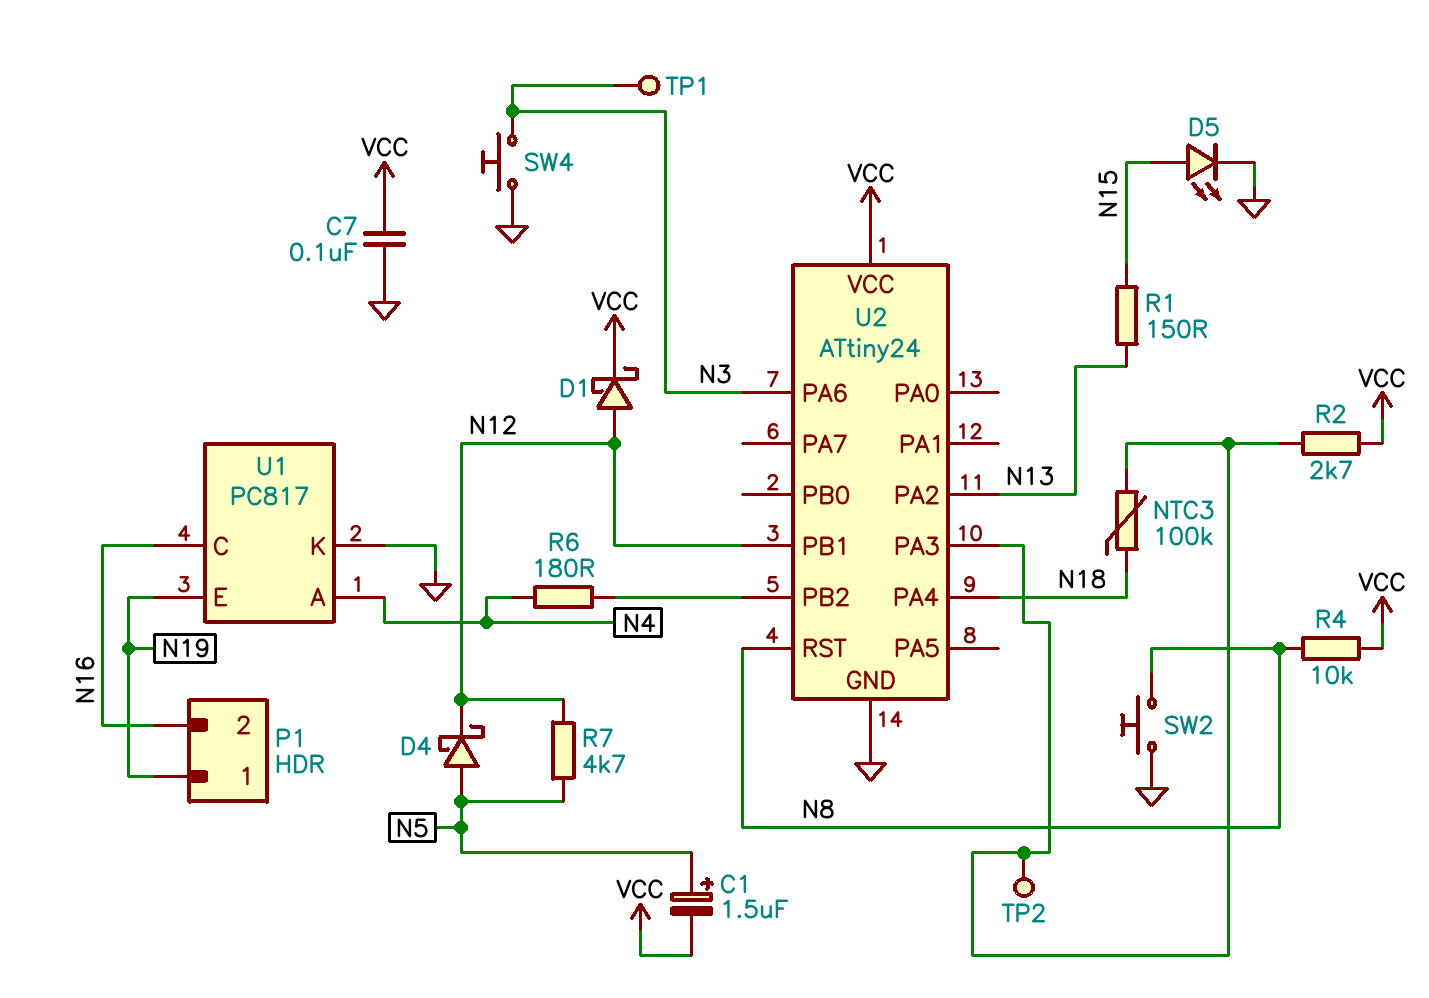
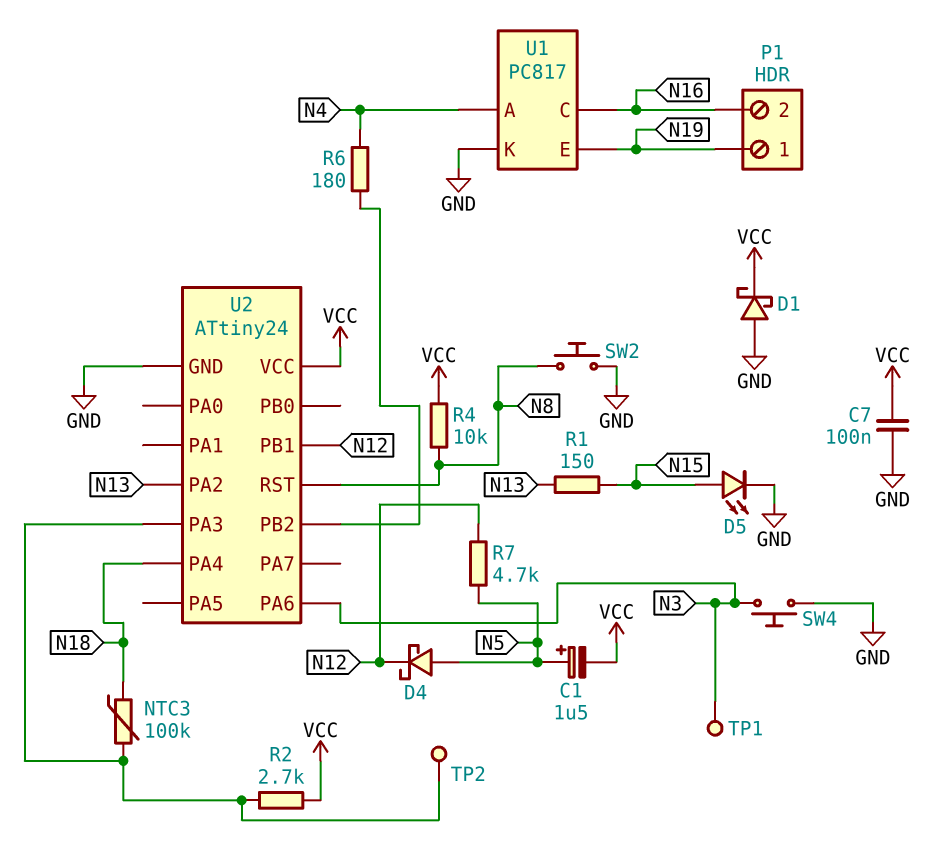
D1: schottky (A N12, K VCC) -> schottky (A GND, K VCC)

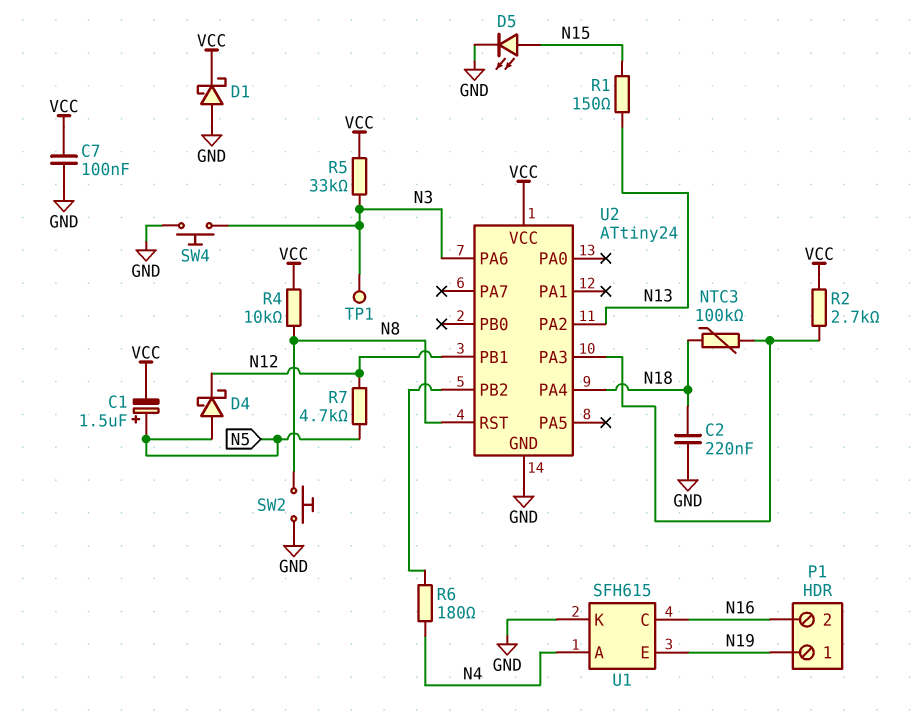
C2: none -> 220nF (GND, N18)
R5: none -> 33k (N3, VCC)
TP2: test point (U2/PA3) -> none
U1: PC817 -> SFH615

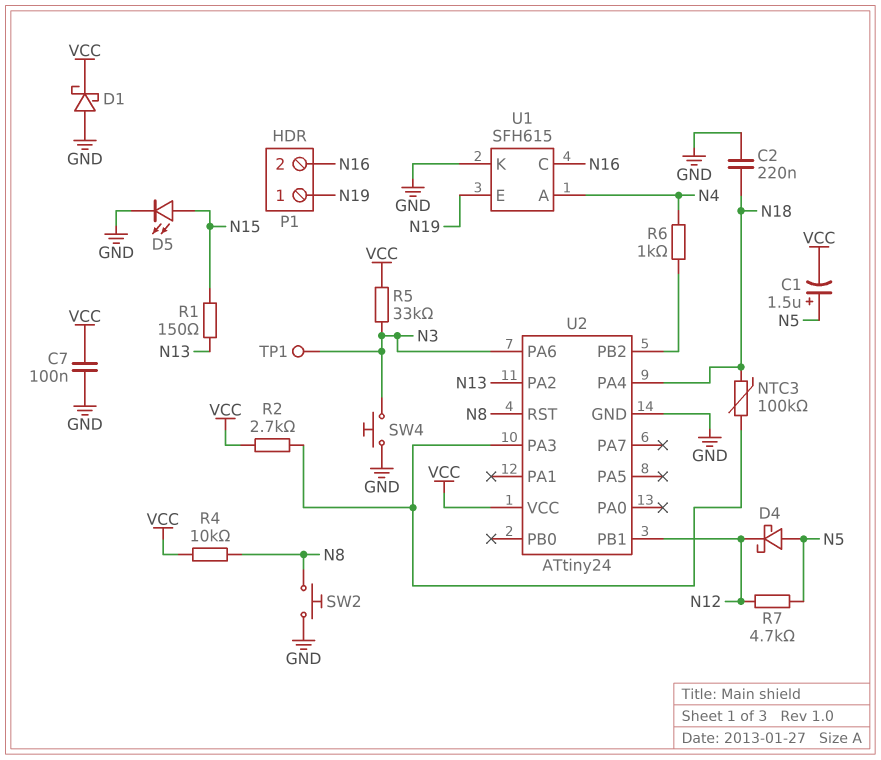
R6: 180 (N4, U2/PB2) -> 1k (N4, U2/PB2)

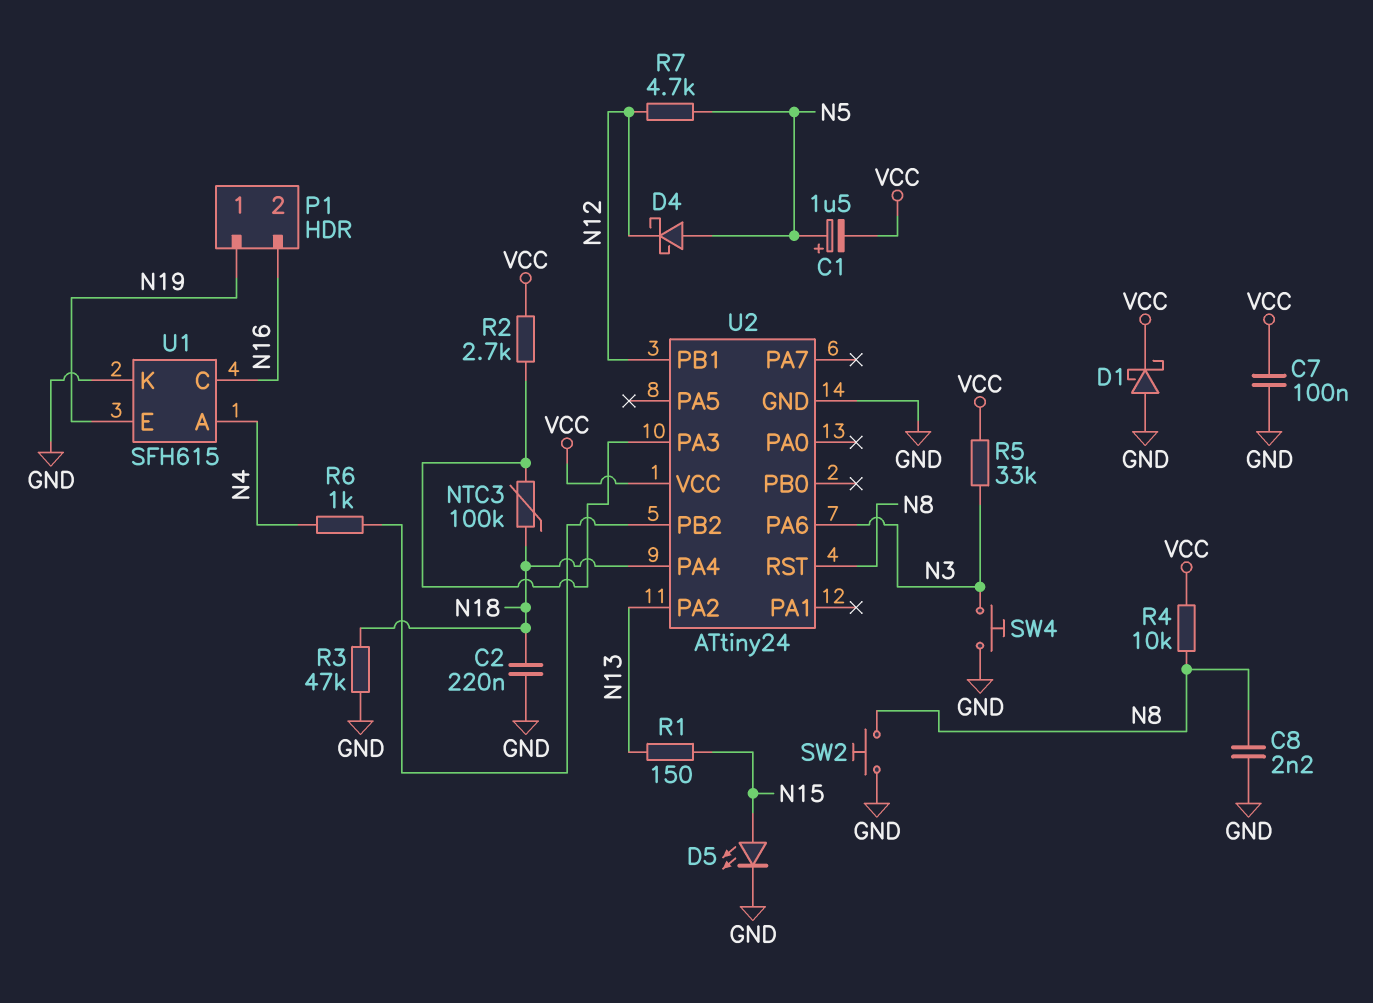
C8: none -> 2.2nF (GND, N8)
R3: none -> 47k (GND, N18)
TP1: test point (N3) -> none

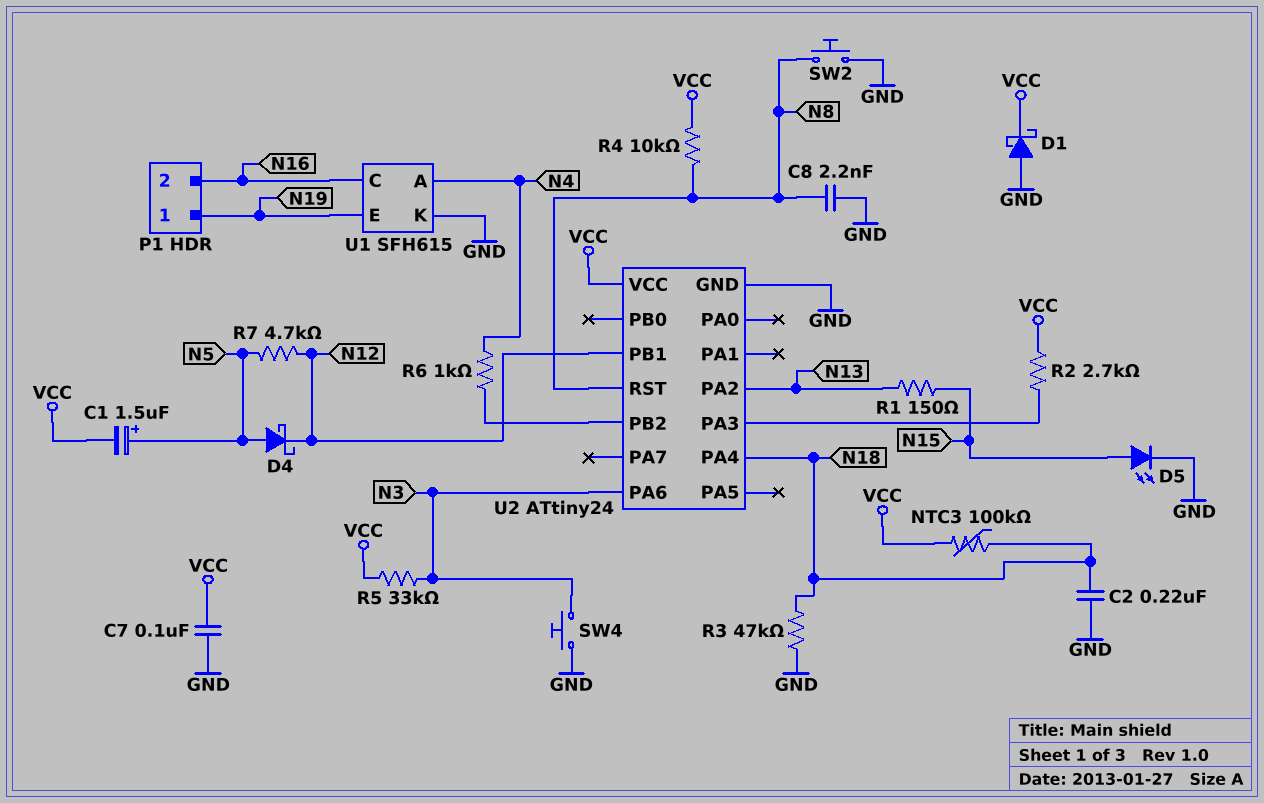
NTC3: 100k (N18, U2/PA3) -> 100k (N18, VCC)

